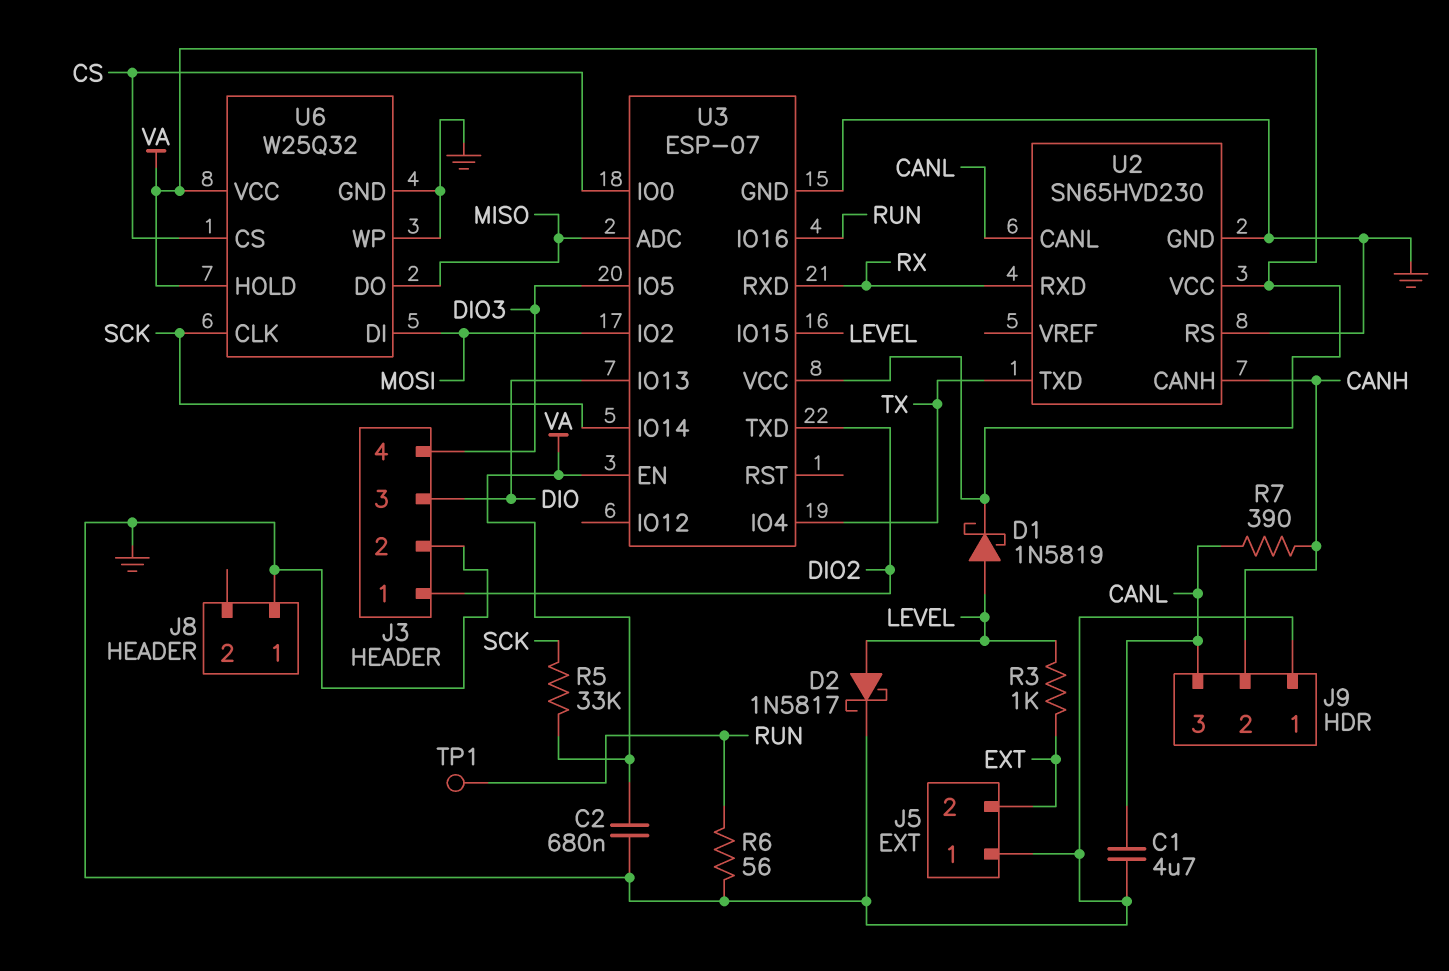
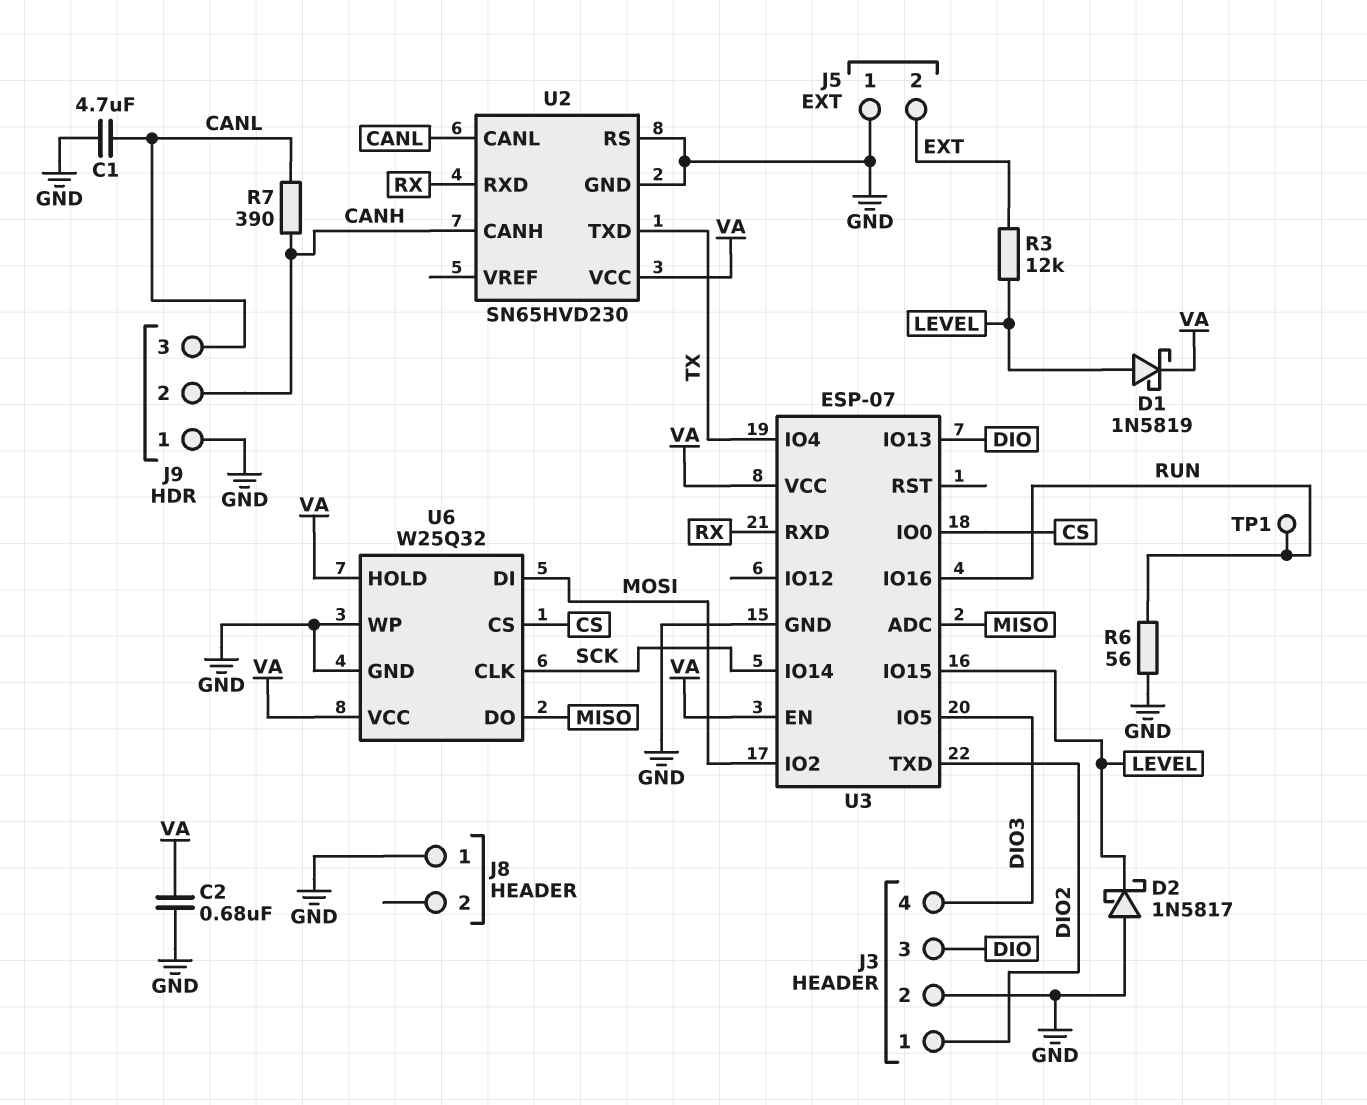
D2: schottky 1N5817 (A LEVEL, K GND) -> schottky 1N5817 (A GND, K LEVEL)
R3: 1k (EXT, LEVEL) -> 12k (EXT, LEVEL)
R5: 33k (SCK, VA) -> none

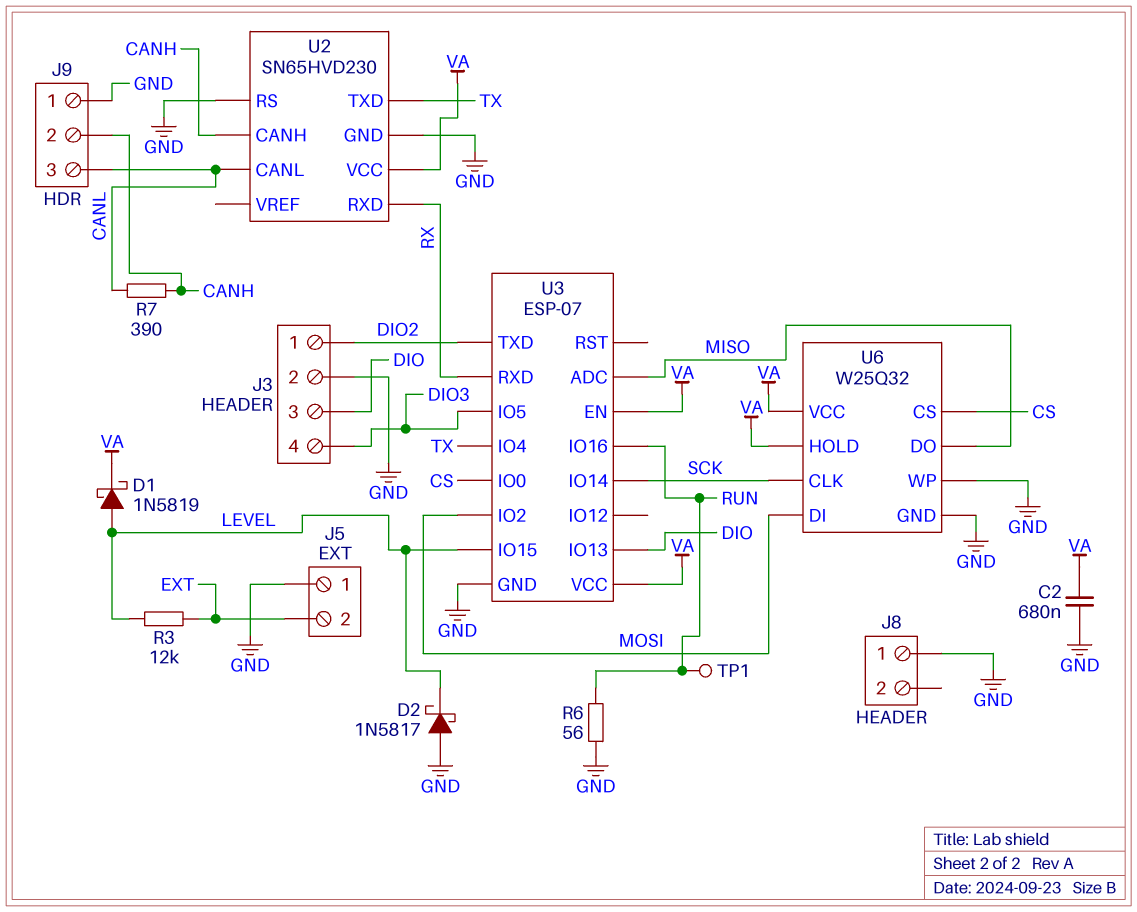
C1: 4.7uF (CANL, GND) -> none

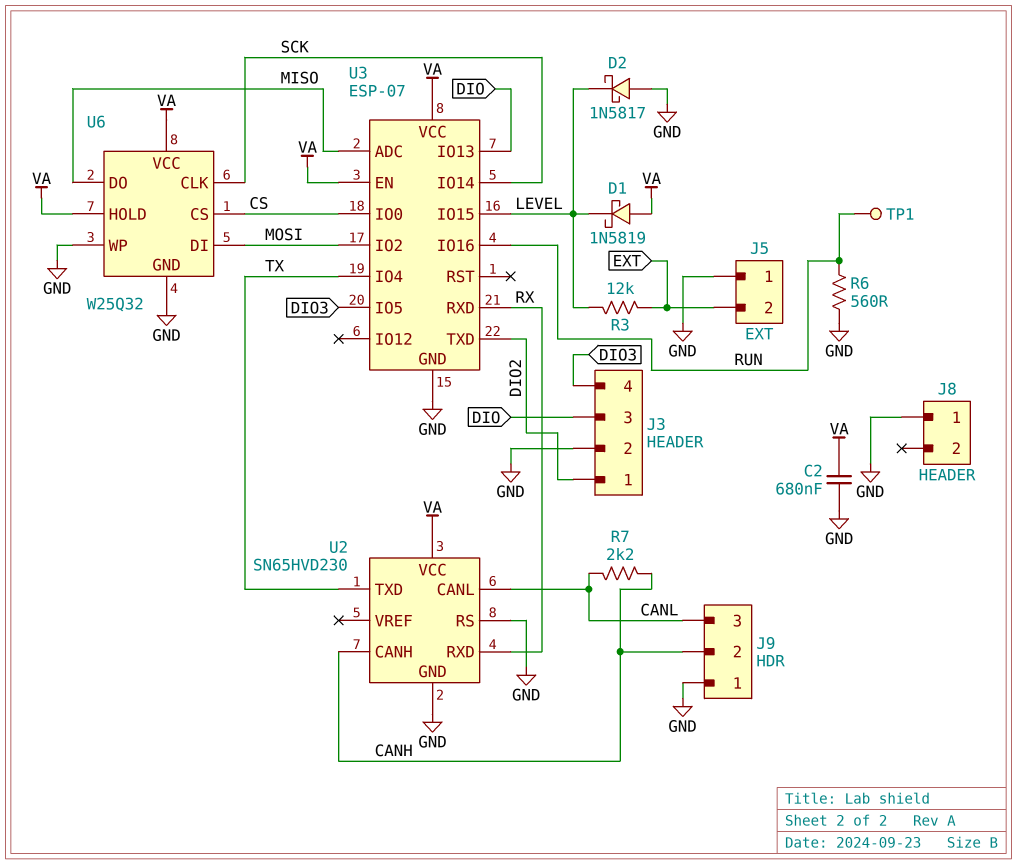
D1: schottky 1N5819 (A LEVEL, K VA) -> schottky 1N5819 (A VA, K LEVEL)
R6: 56 (GND, RUN) -> 560 (GND, RUN)
R7: 390 (CANH, CANL) -> 2.2k (CANH, CANL)

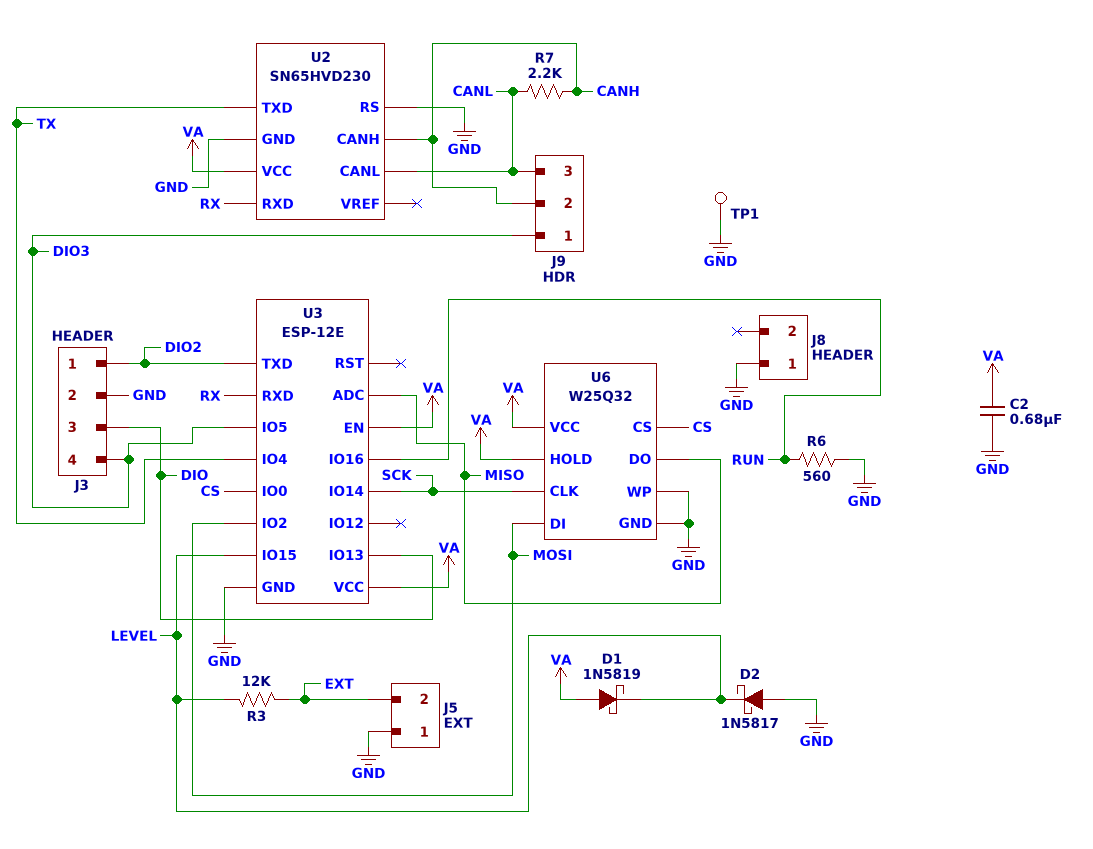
J9 pin 1: GND -> DIO3
TP1: test point (RUN) -> test point (GND)
U3: ESP-07 -> ESP-12E

